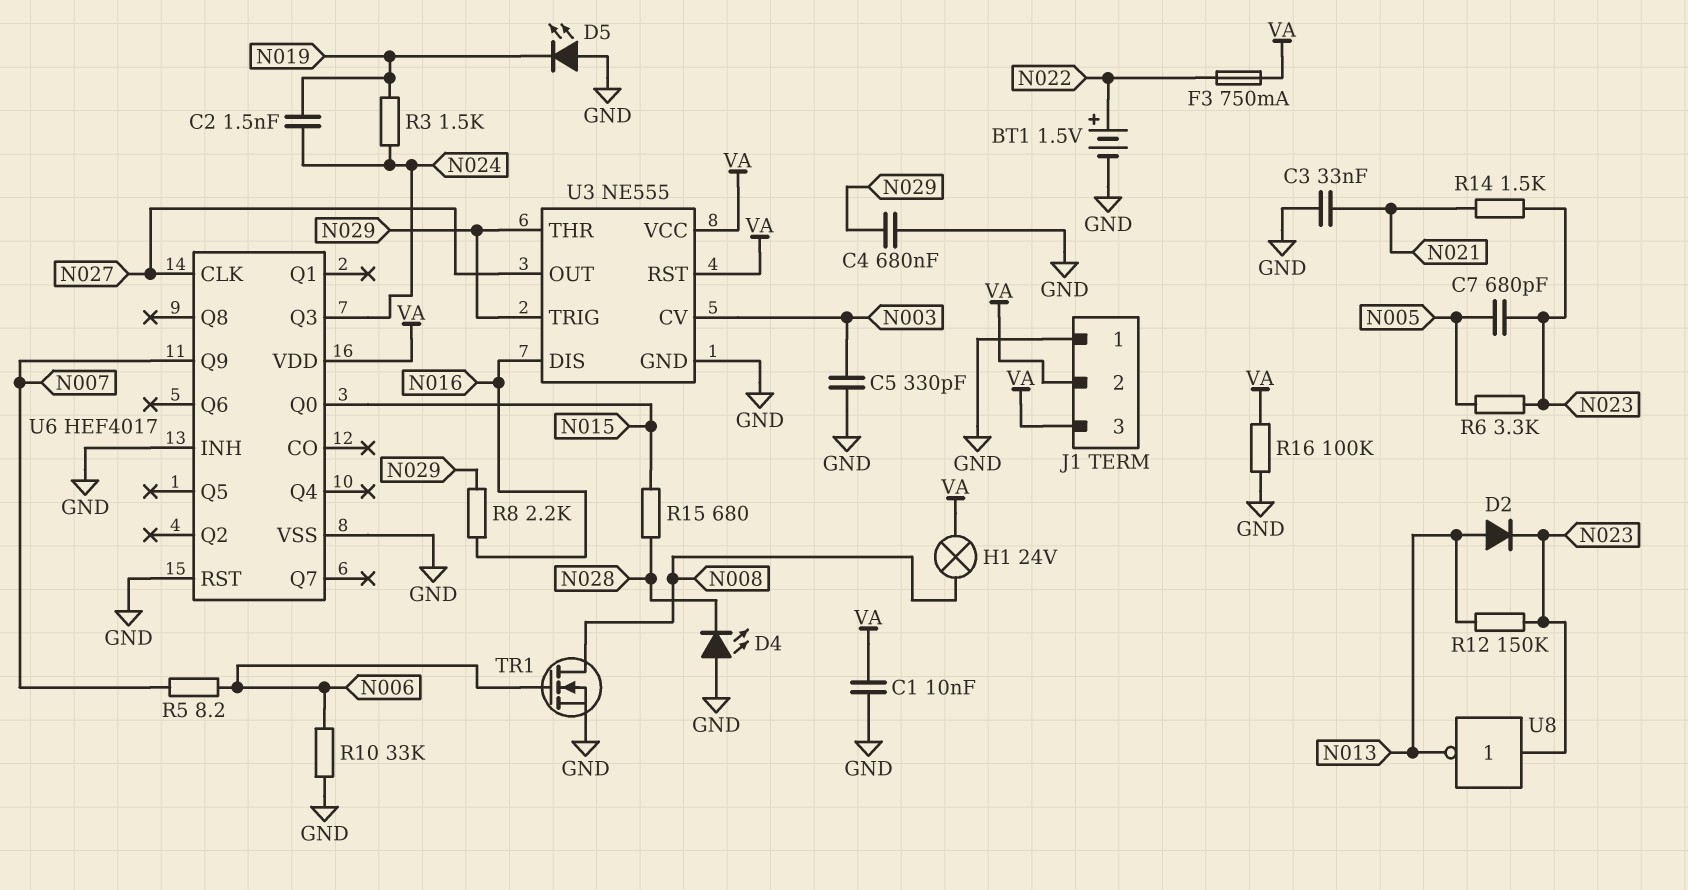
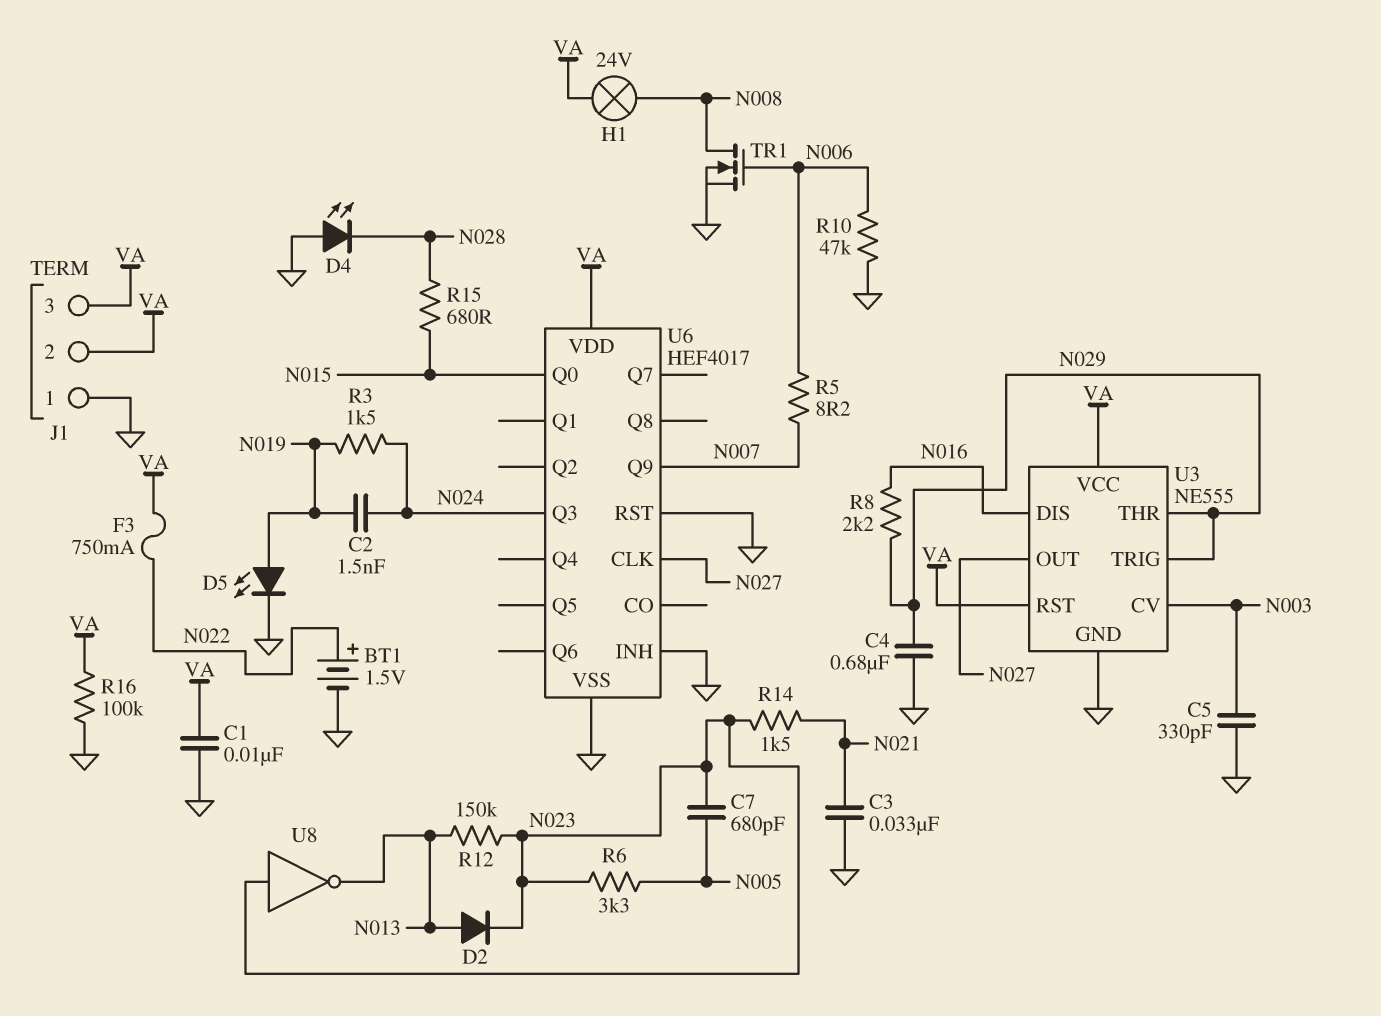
D5: LED (A GND, K N019) -> LED (A N019, K GND)
R10: 33k (GND, N006) -> 47k (GND, N006)

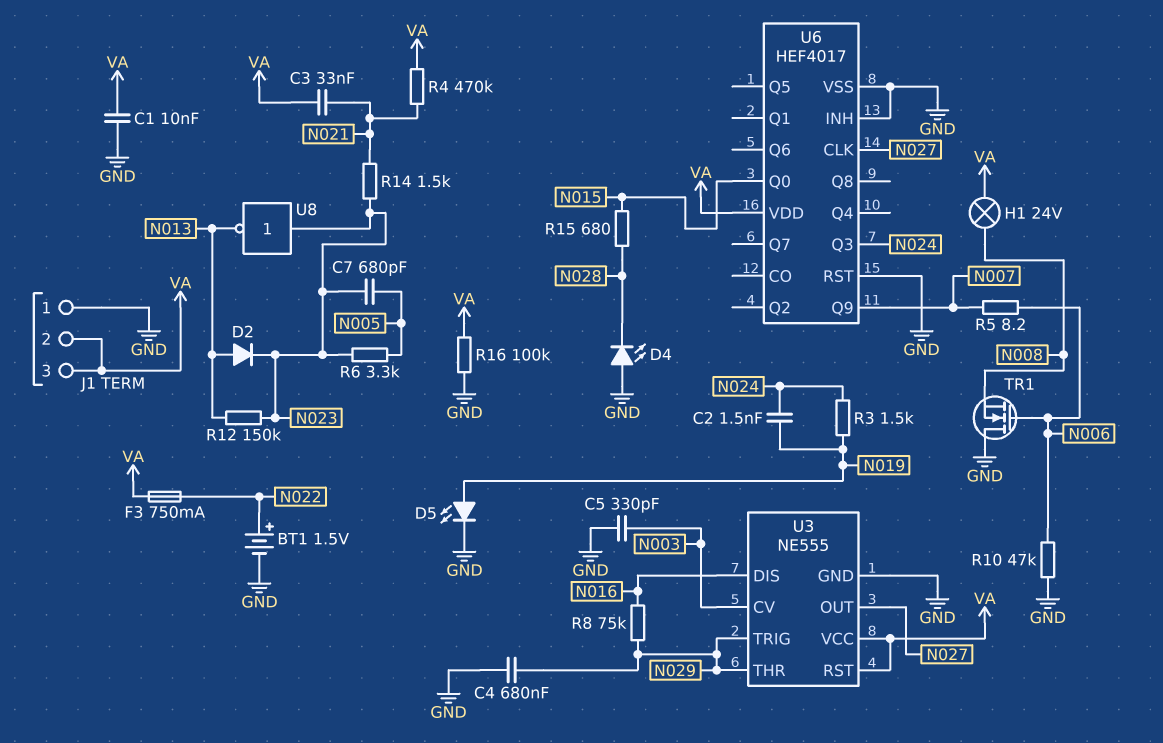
C3: 33nF (GND, N021) -> 33nF (N021, VA)
R4: none -> 470k (N021, VA)
R8: 2.2k (N016, N029) -> 75k (N016, N029)
TR1: NMOS (G N006, D N008, S GND) -> NMOS (G N006, D GND, S N008)

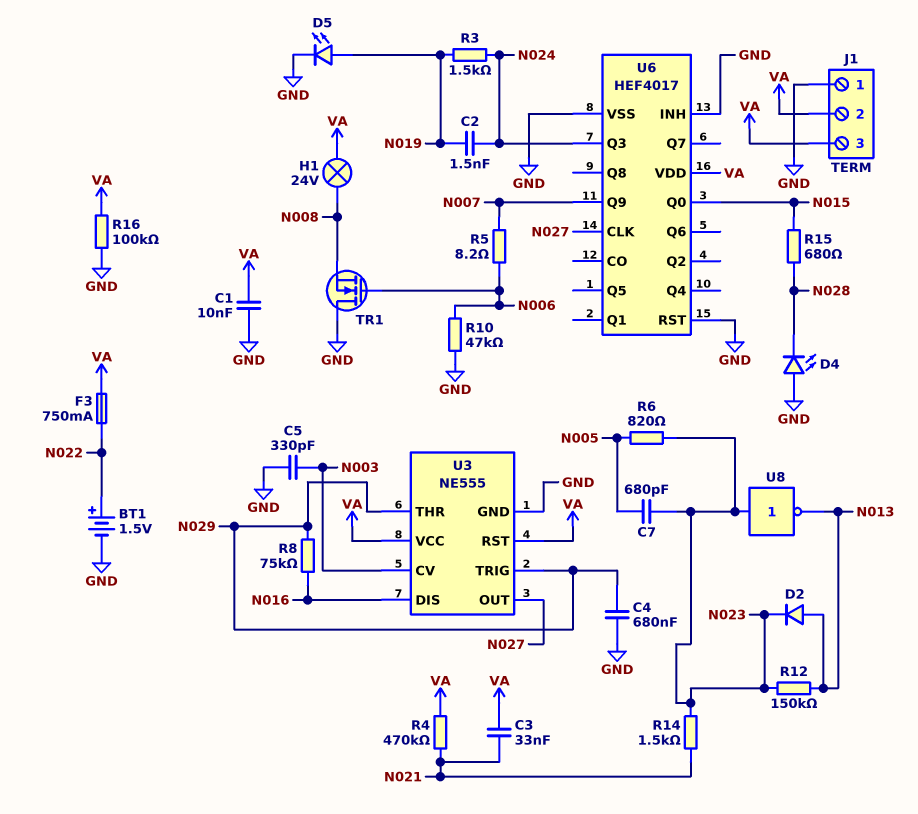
R6: 3.3k (N005, N023) -> 820 (N005, N023)

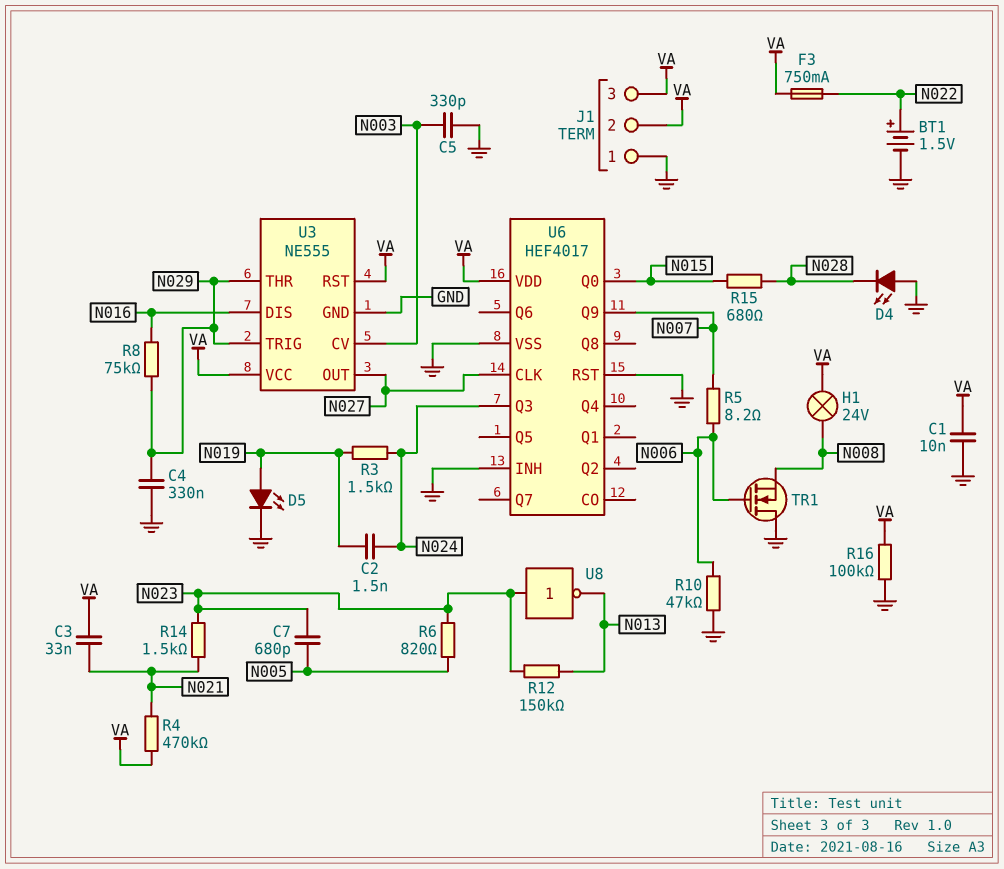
C4: 680nF (GND, N029) -> 330nF (GND, N029)
D2: diode (A N013, K N023) -> none

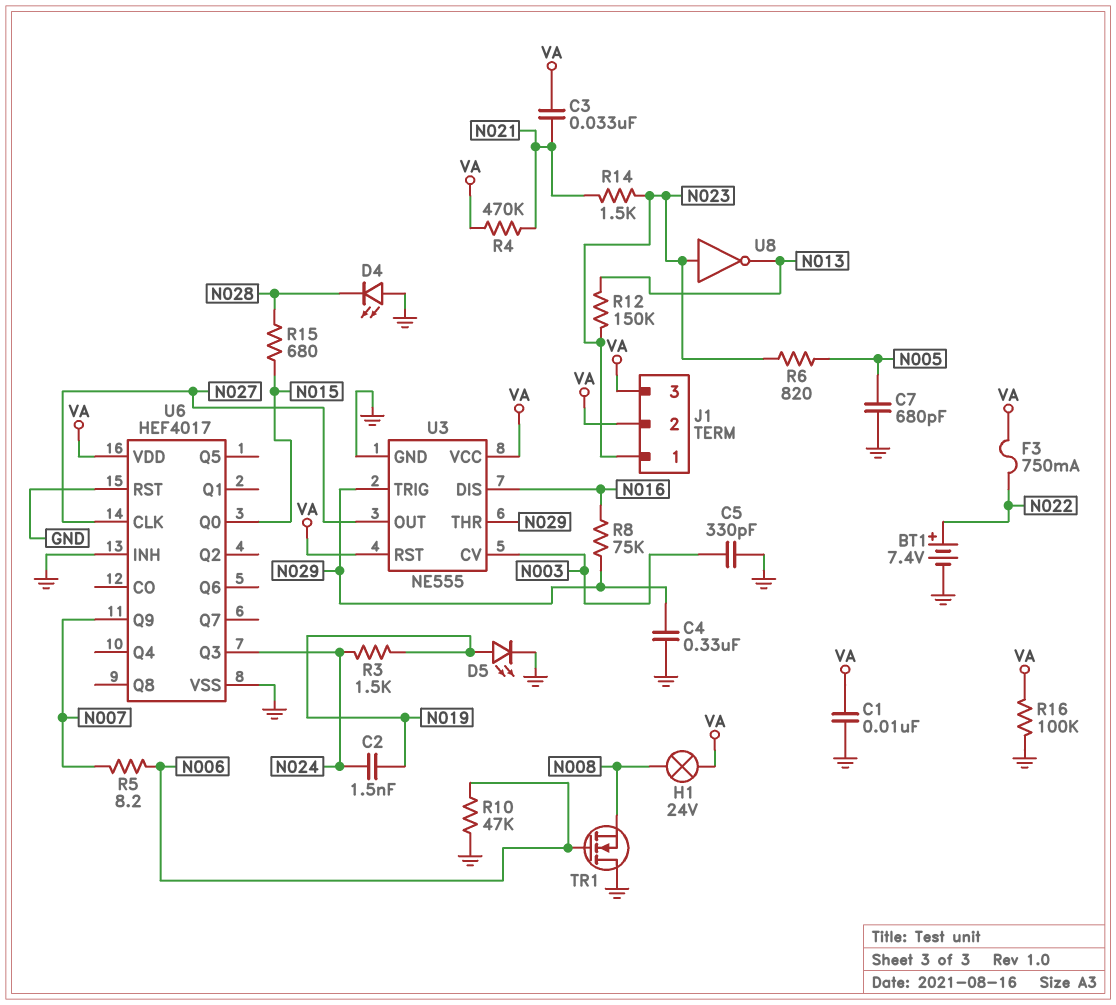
BT1: 1.5V (plus N022, minus GND) -> 7.4V (plus N022, minus GND)
C7: 680pF (N005, N023) -> 680pF (GND, N005)
J1 pin 1: GND -> N023

